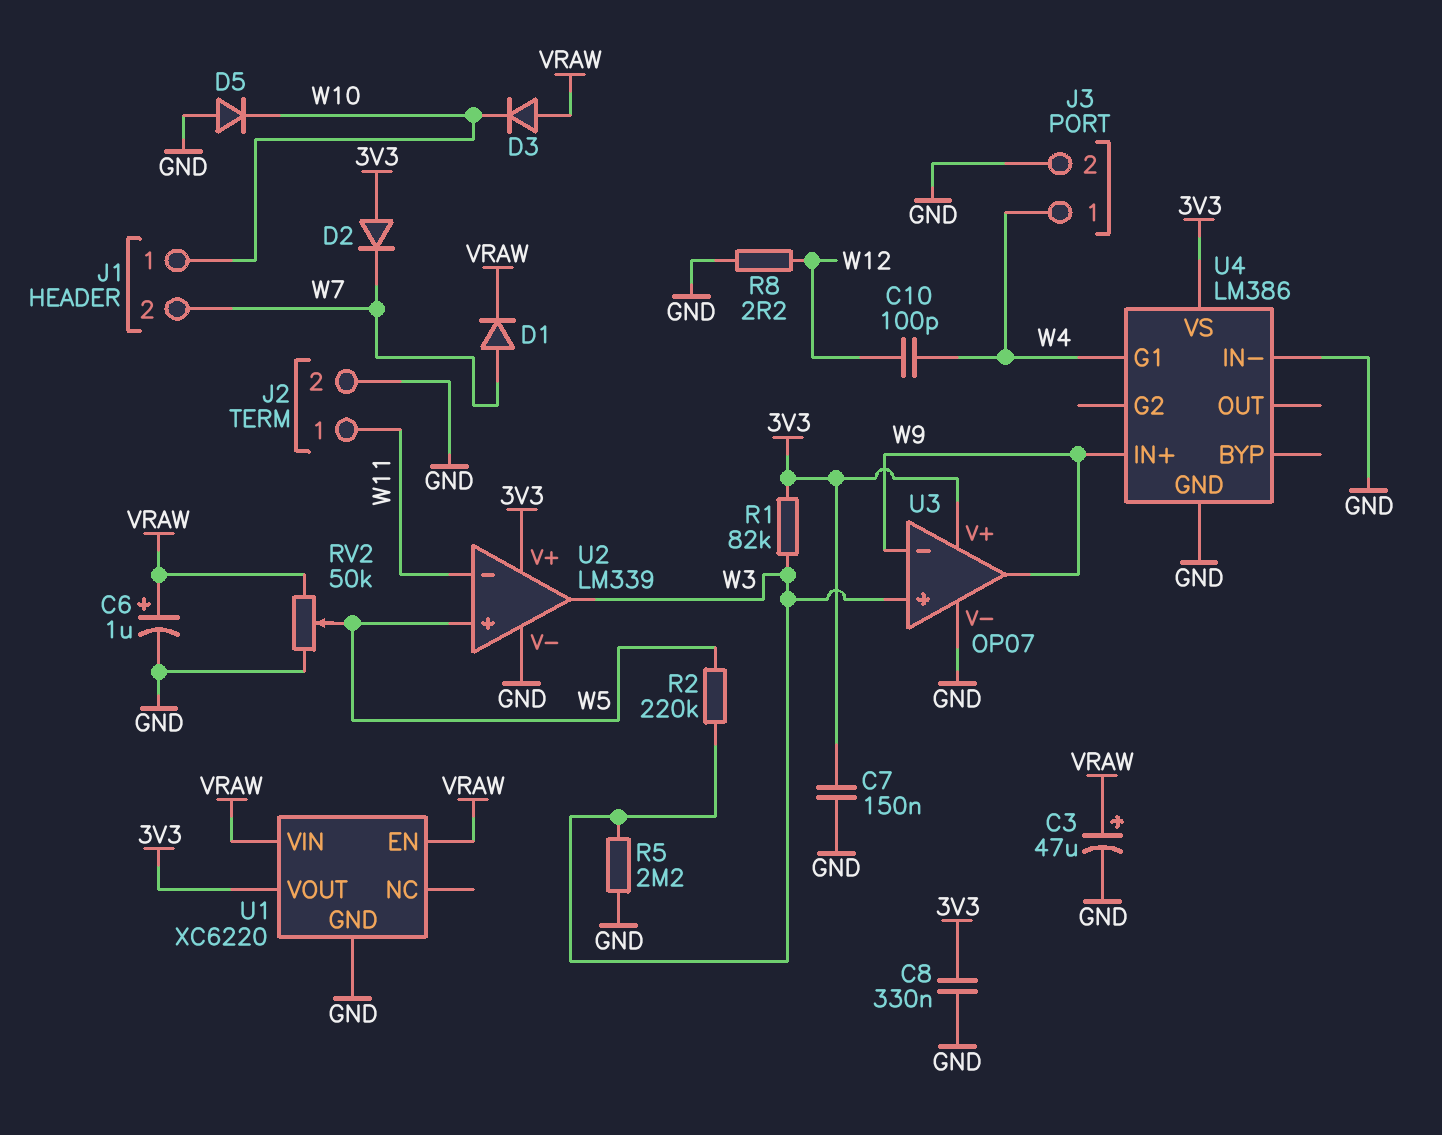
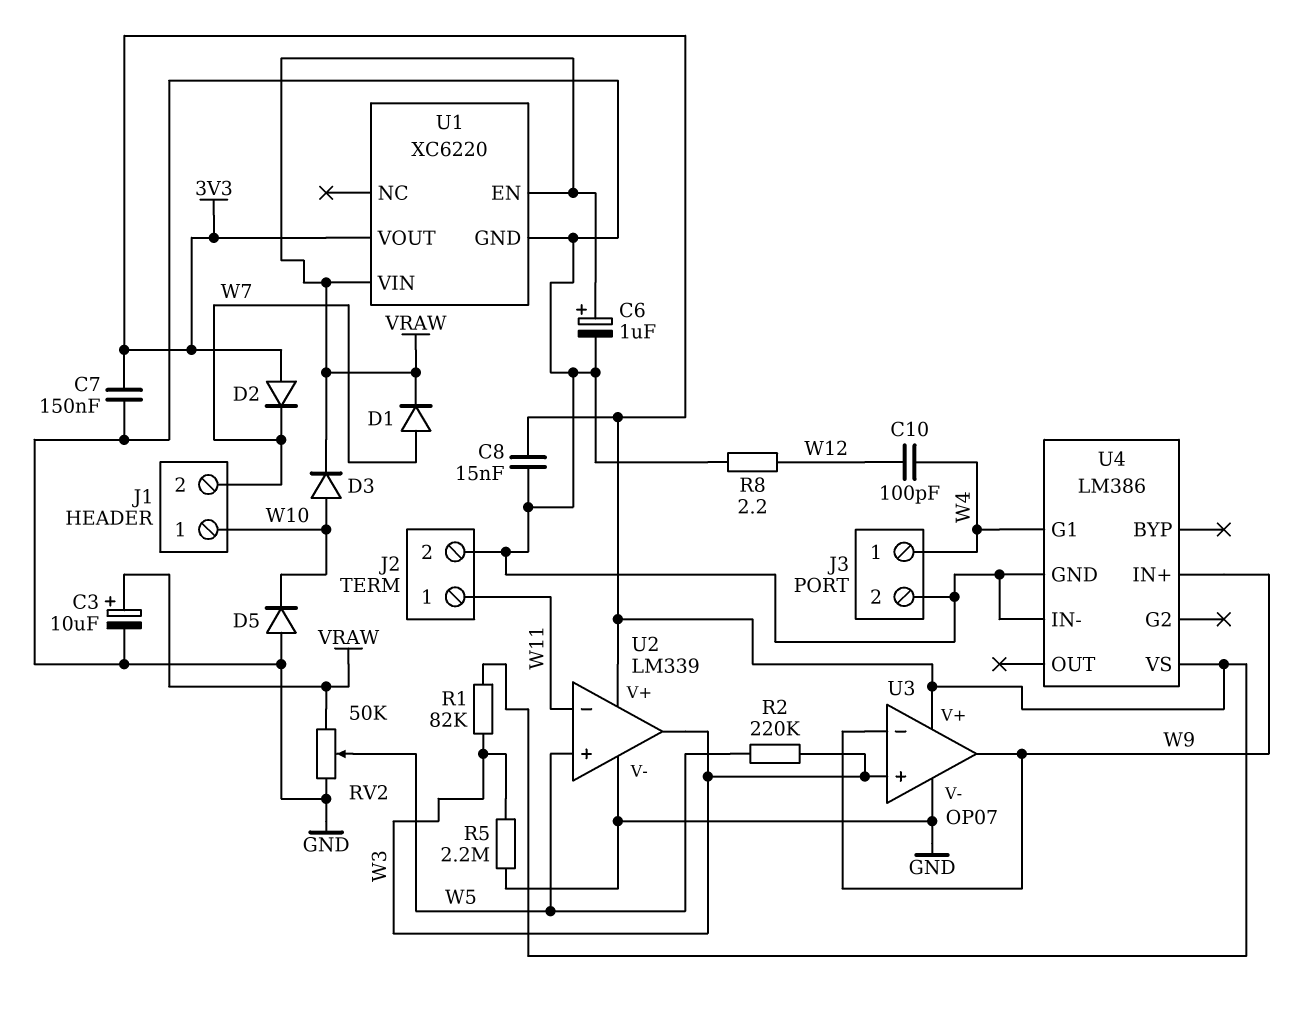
C3: 47uF (plus VRAW, minus GND) -> 10uF (plus VRAW, minus GND)
C8: 330nF (3V3, GND) -> 15nF (3V3, GND)
D3: diode (A VRAW, K W10) -> diode (A W10, K VRAW)

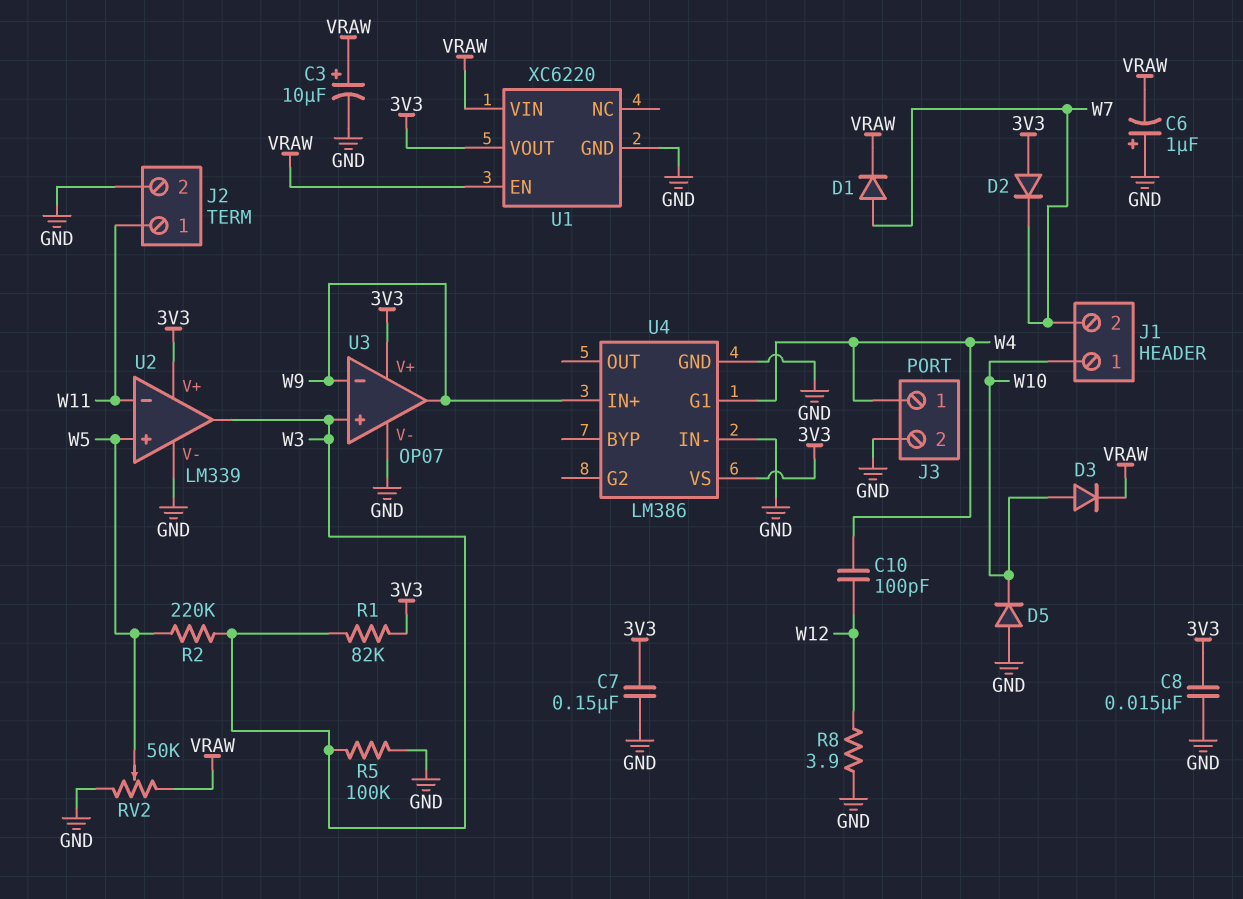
C6: 1uF (plus VRAW, minus GND) -> 1uF (plus GND, minus VRAW)
R5: 2.2M (GND, W3) -> 100k (GND, W3)
R8: 2.2 (GND, W12) -> 3.9 (GND, W12)

